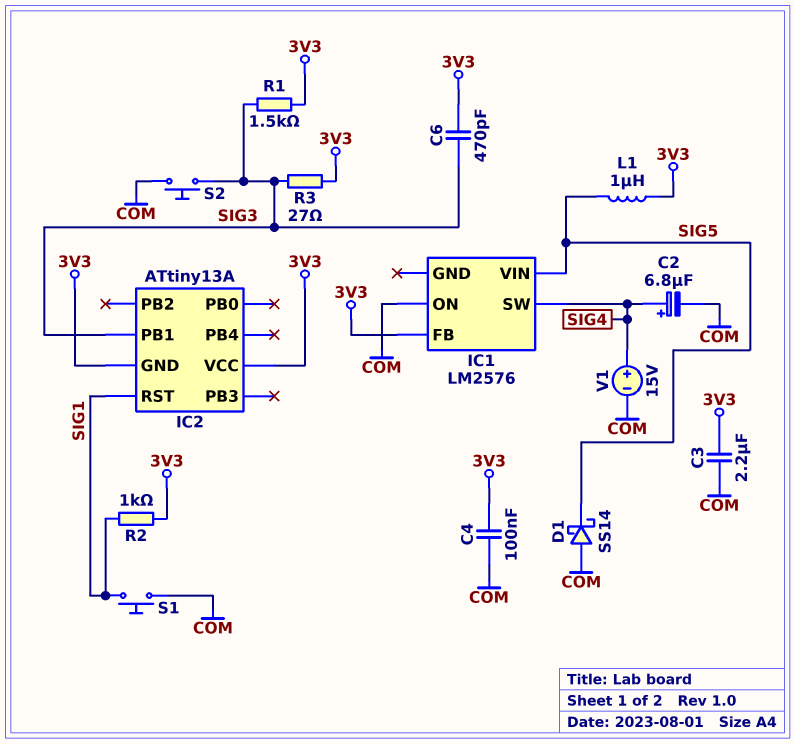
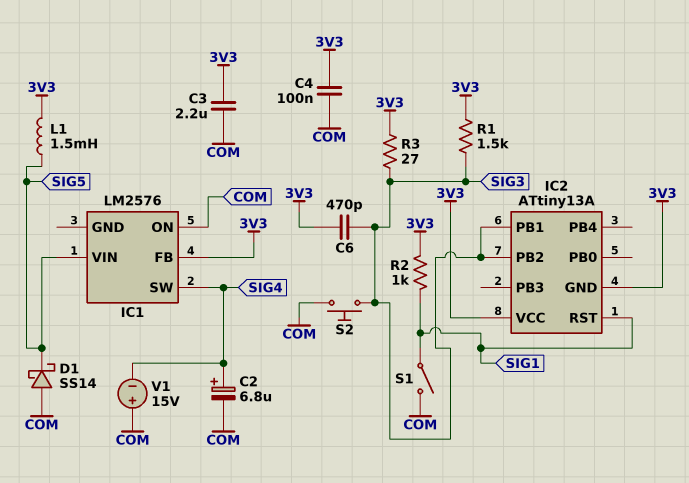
IC2 pin PB2: none -> SIG3
L1: 1uH (3V3, SIG5) -> 1.5mH (3V3, SIG5)
S1: button (COM, SIG1) -> switch (COM, SIG1)
V1: 15V (plus SIG4, minus COM) -> 15V (plus COM, minus SIG4)

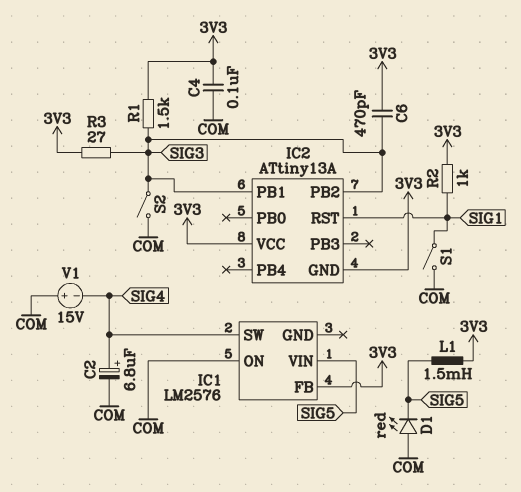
C3: 2.2uF (3V3, COM) -> none
D1: schottky SS14 (A COM, K SIG5) -> LED red (A COM, K SIG5)
S2: button (COM, SIG3) -> switch (COM, SIG3)

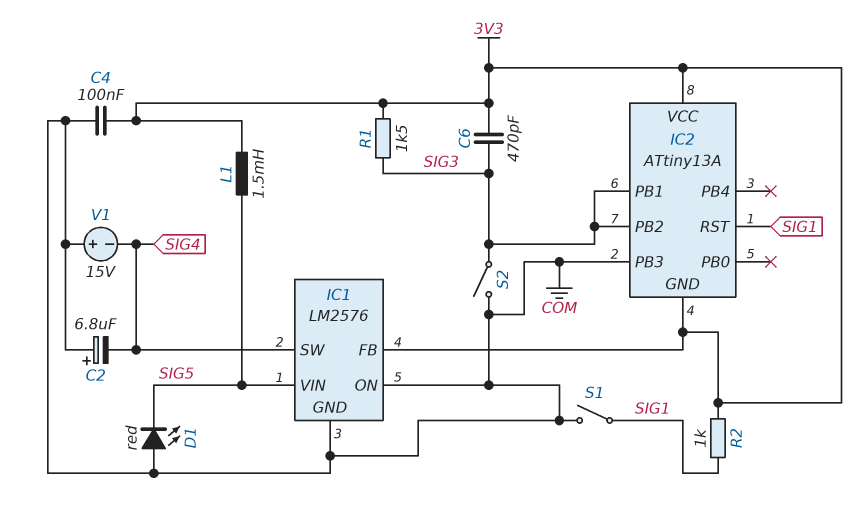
C2: 6.8uF (plus SIG4, minus COM) -> 6.8uF (plus COM, minus SIG4)
IC1 pin GND: none -> COM
IC2 pin PB3: none -> COM
R3: 27 (3V3, SIG3) -> none

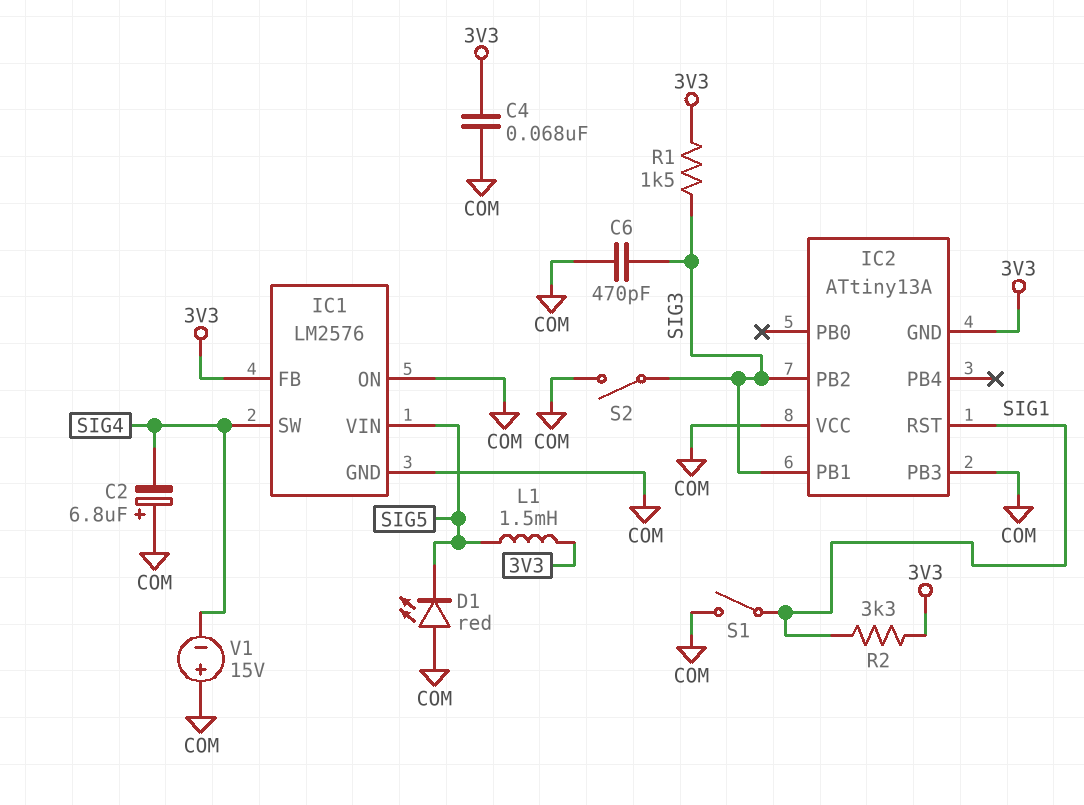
C4: 100nF (3V3, COM) -> 68nF (3V3, COM)
C6: 470pF (3V3, SIG3) -> 470pF (COM, SIG3)
IC2 pin VCC: 3V3 -> COM
R2: 1k (3V3, SIG1) -> 3.3k (3V3, SIG1)

